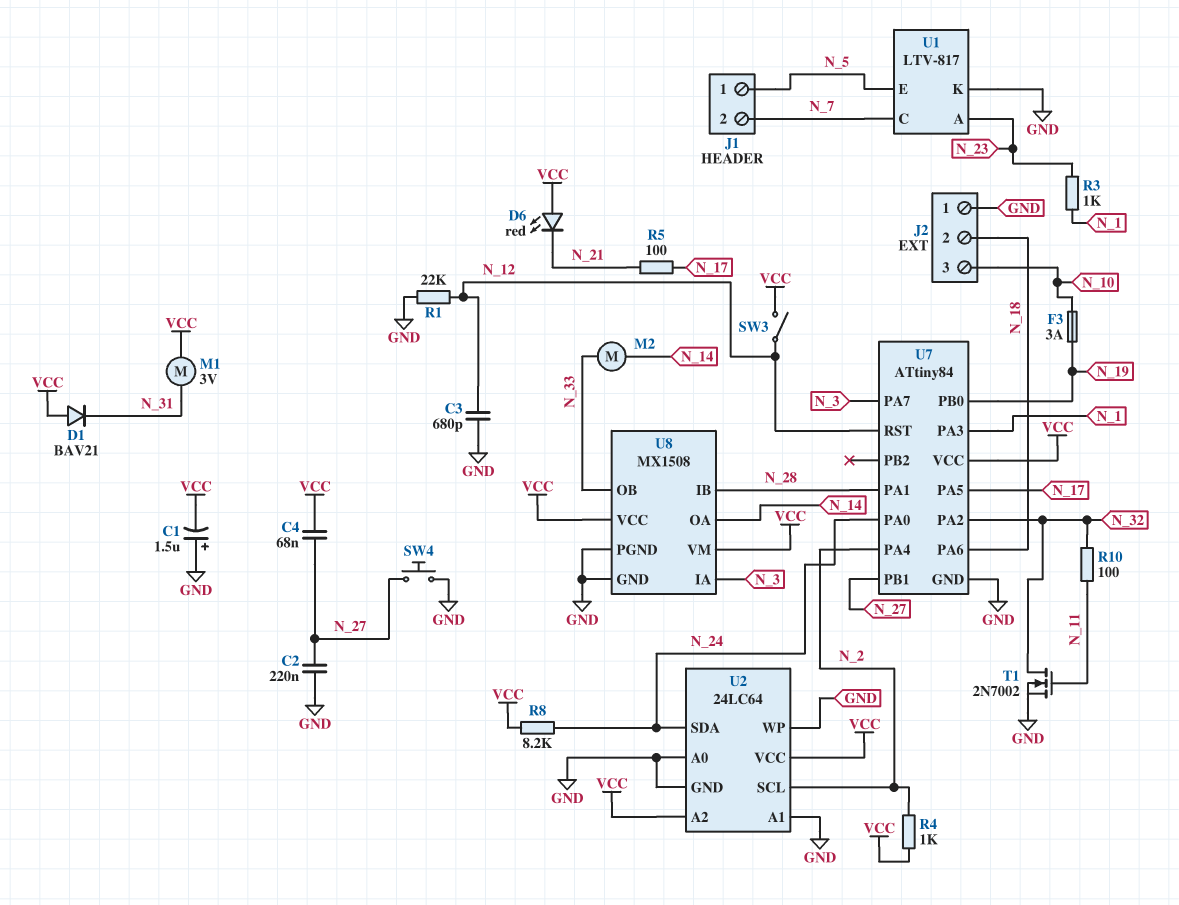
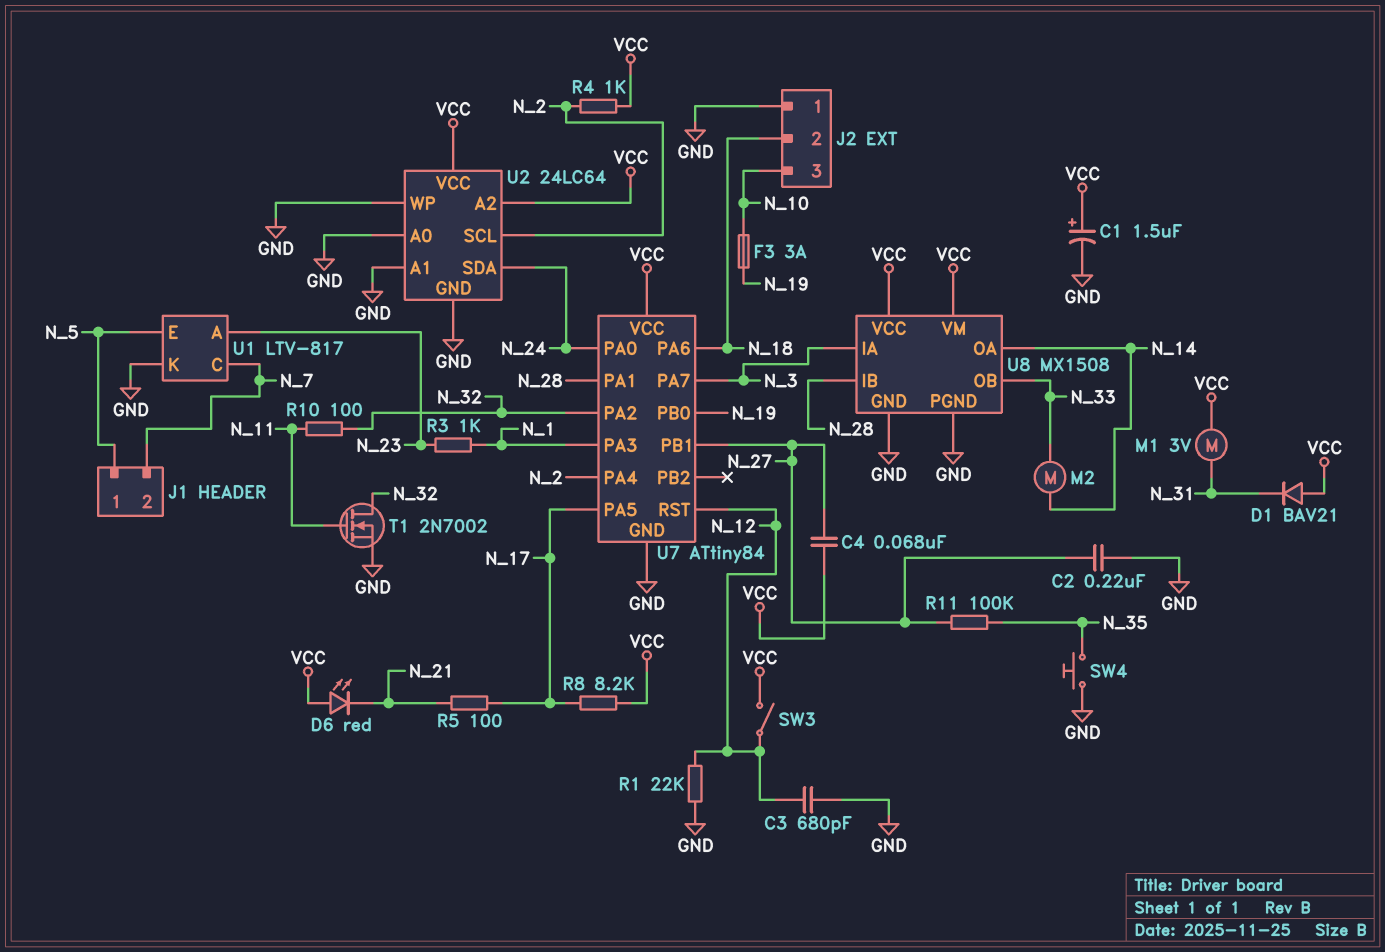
C1: 1.5uF (plus GND, minus VCC) -> 1.5uF (plus VCC, minus GND)
R8: 8.2k (N_24, VCC) -> 8.2k (N_17, VCC)
R11: none -> 100k (N_27, N_35)
SW4: button (GND, N_27) -> button (GND, N_35)

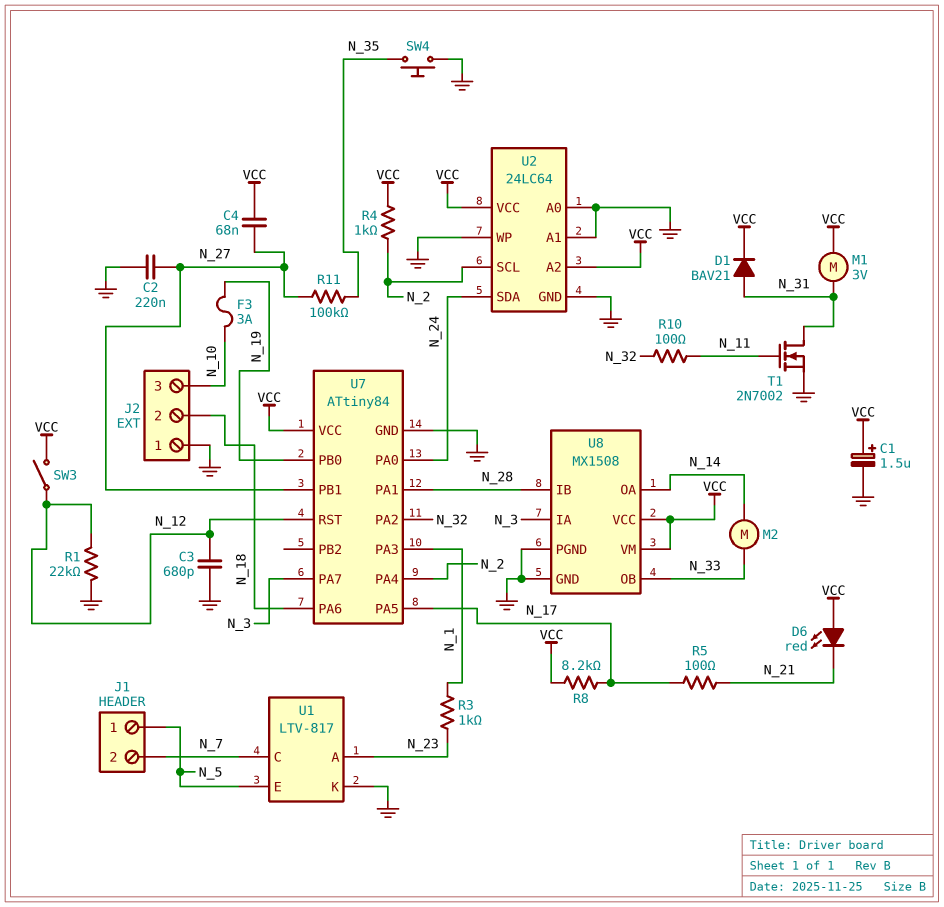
D1: diode BAV21 (A VCC, K N_31) -> diode BAV21 (A N_31, K VCC)
T1: NMOS 2N7002 (G N_11, D N_32, S GND) -> NMOS 2N7002 (G N_11, D N_31, S GND)

